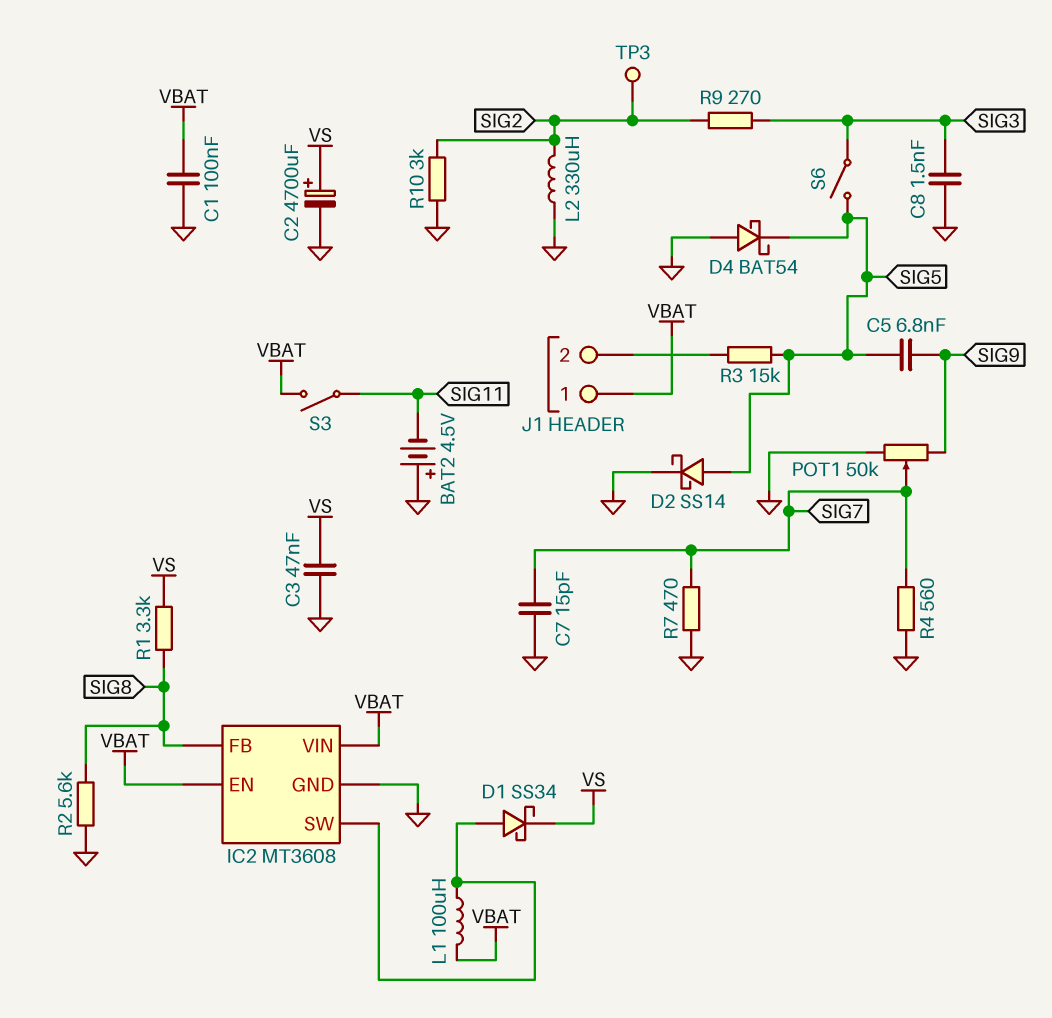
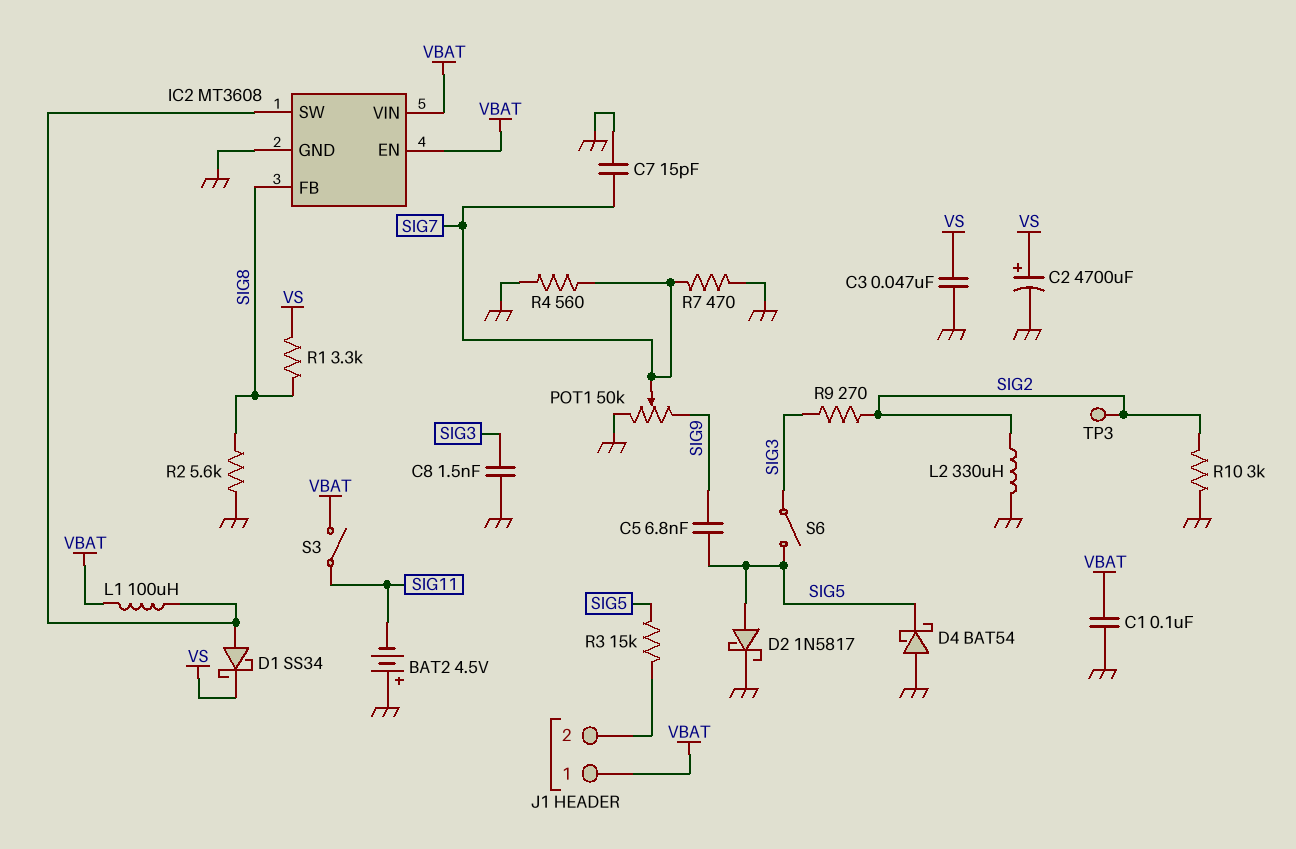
D2: schottky SS14 (A SIG5, K GND) -> schottky 1N5817 (A SIG5, K GND)

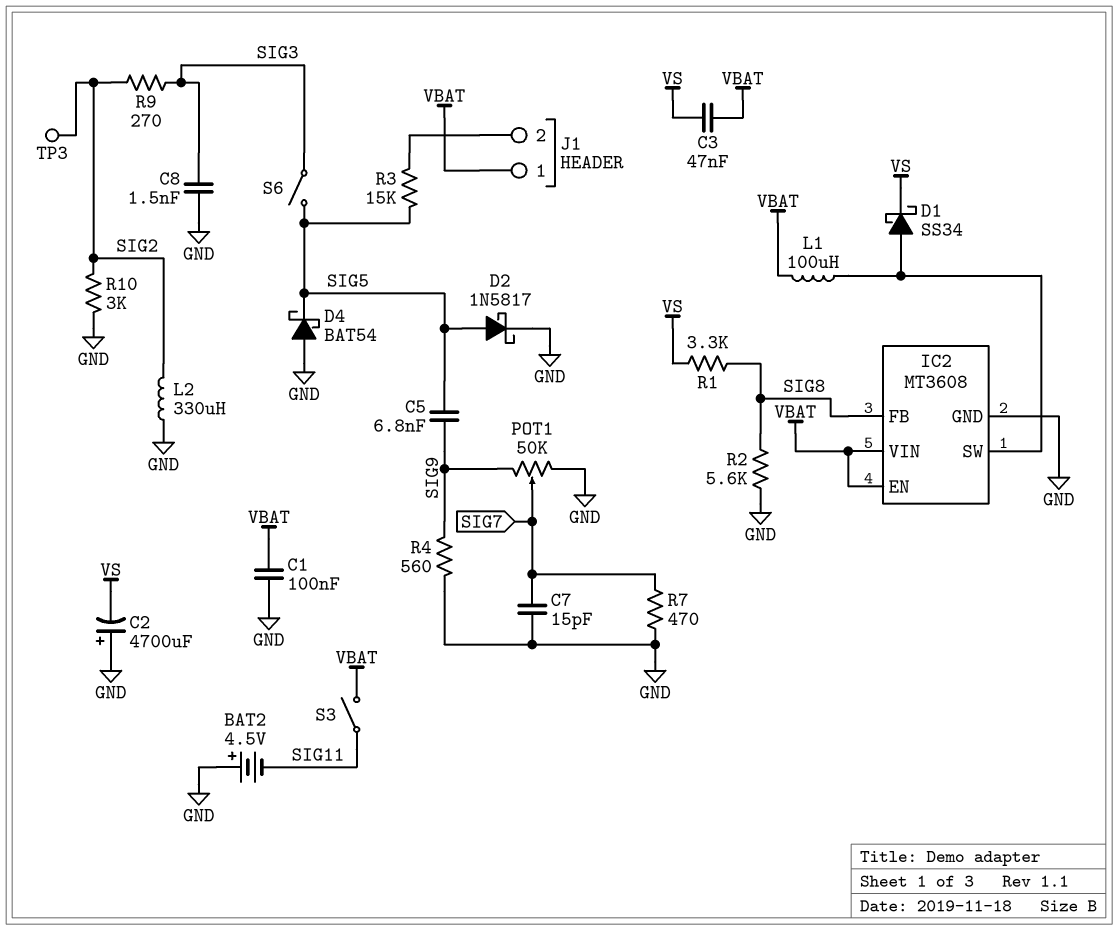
C2: 4700uF (plus VS, minus GND) -> 4700uF (plus GND, minus VS)
C3: 47nF (GND, VS) -> 47nF (VBAT, VS)
R4: 560 (GND, SIG7) -> 560 (GND, SIG9)

